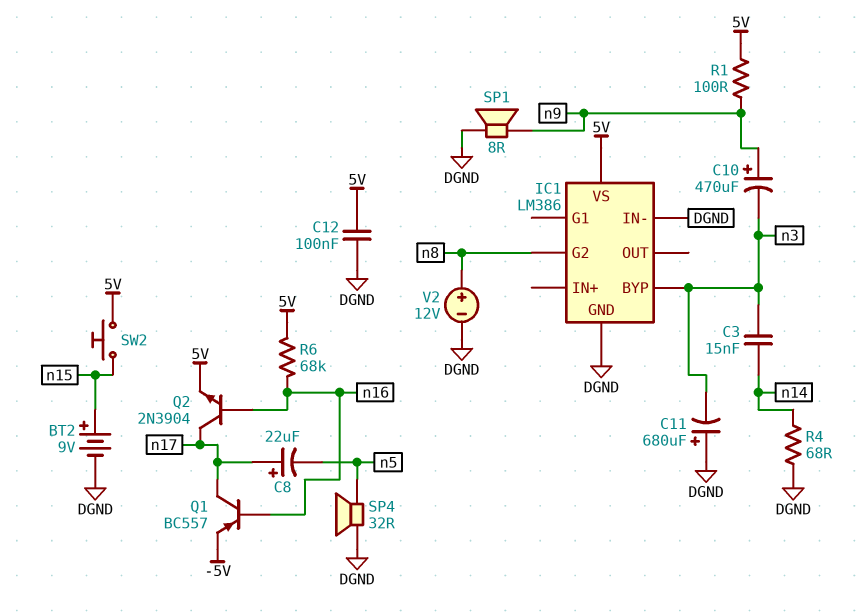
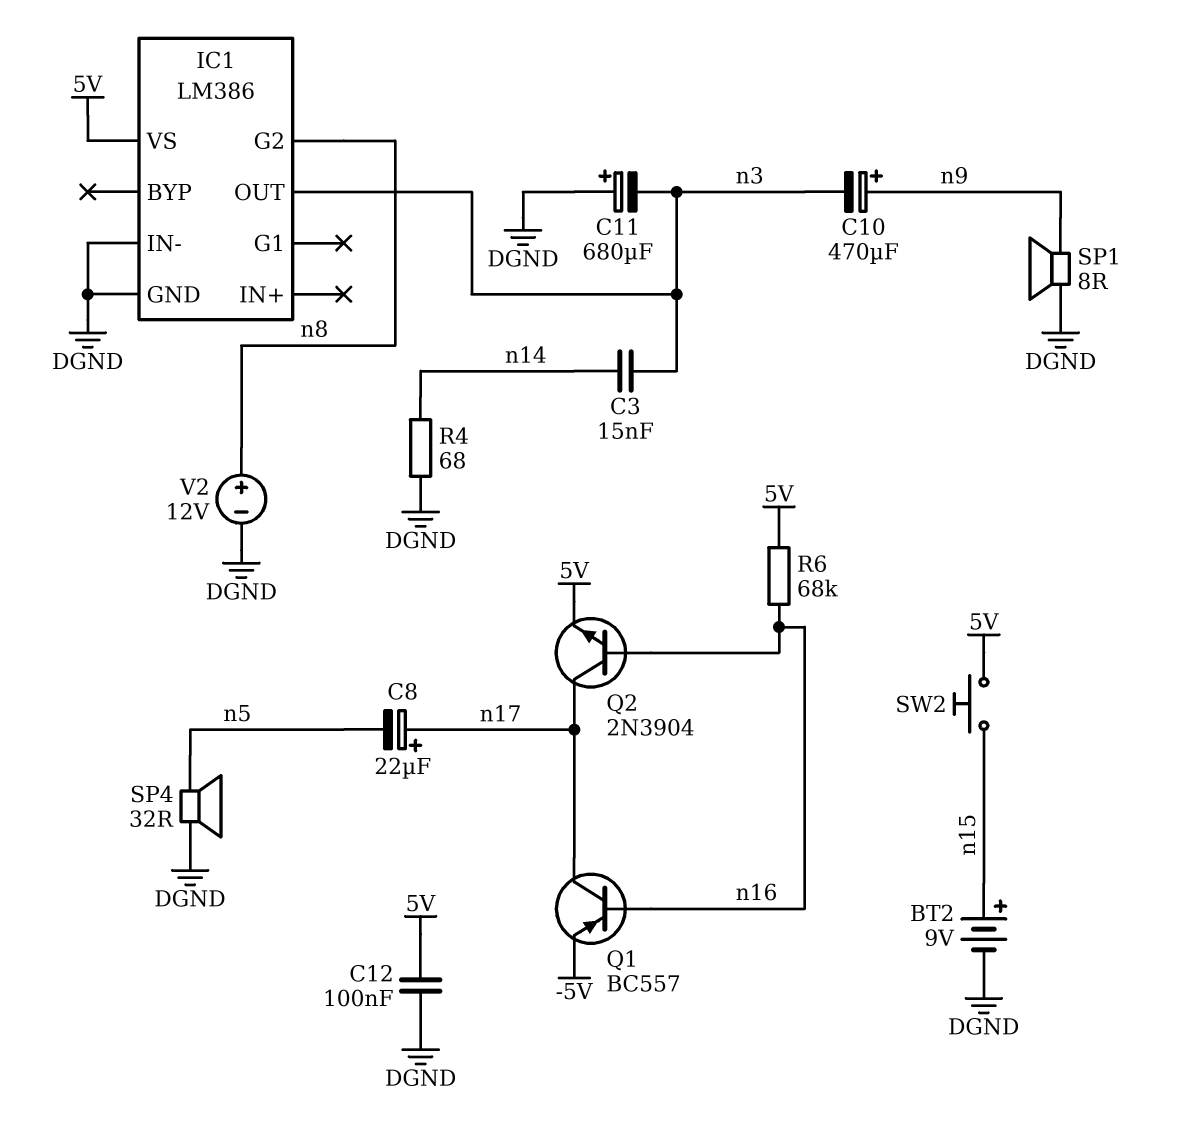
IC1 pin BYP: n3 -> none
IC1 pin OUT: none -> n3
R1: 100 (5V, n9) -> none

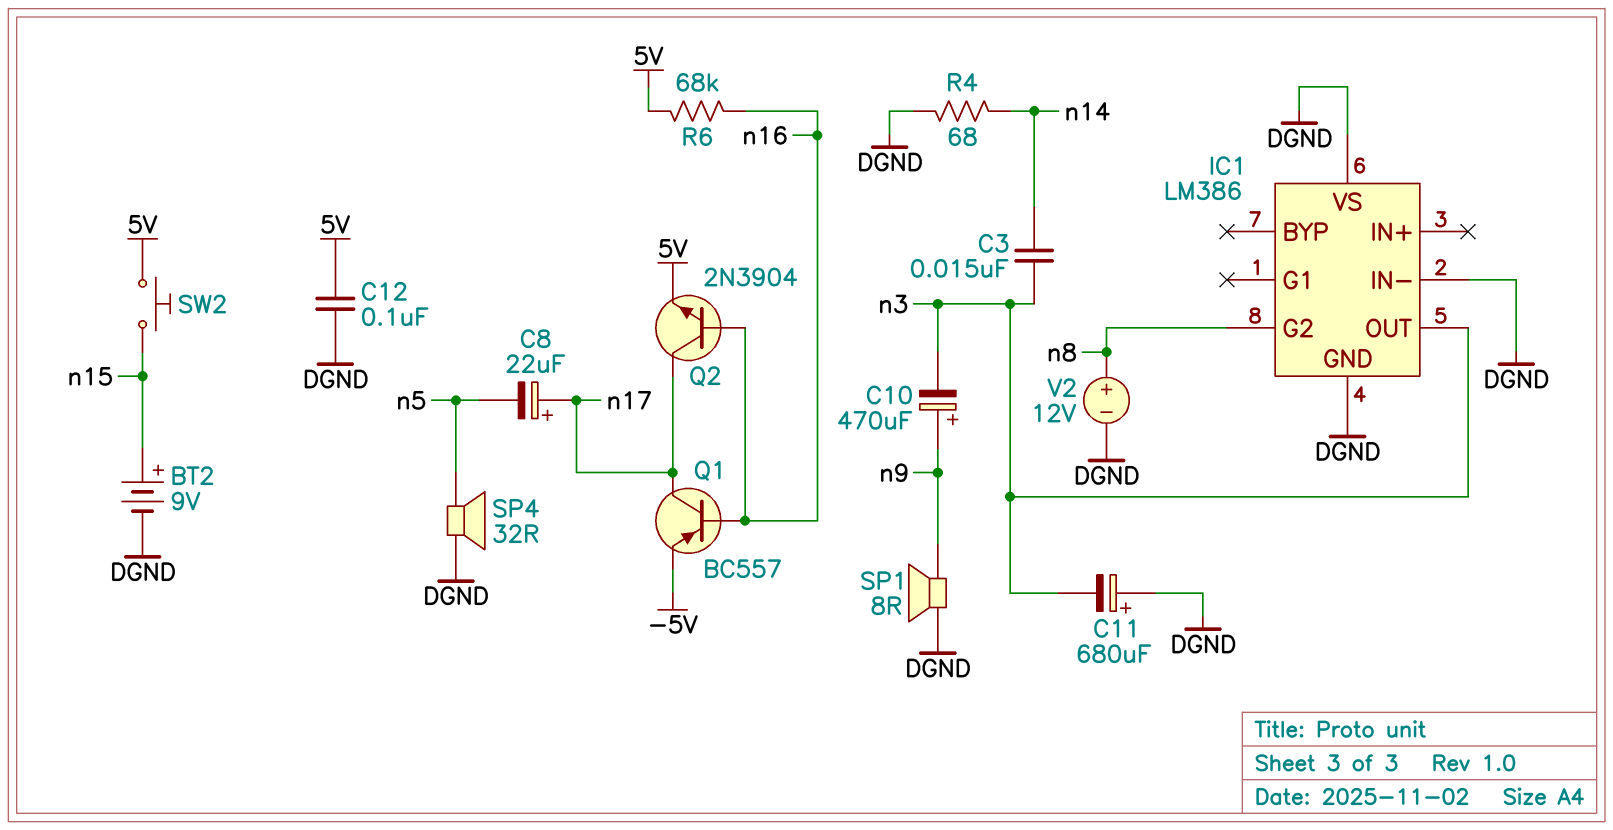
IC1 pin VS: 5V -> DGND

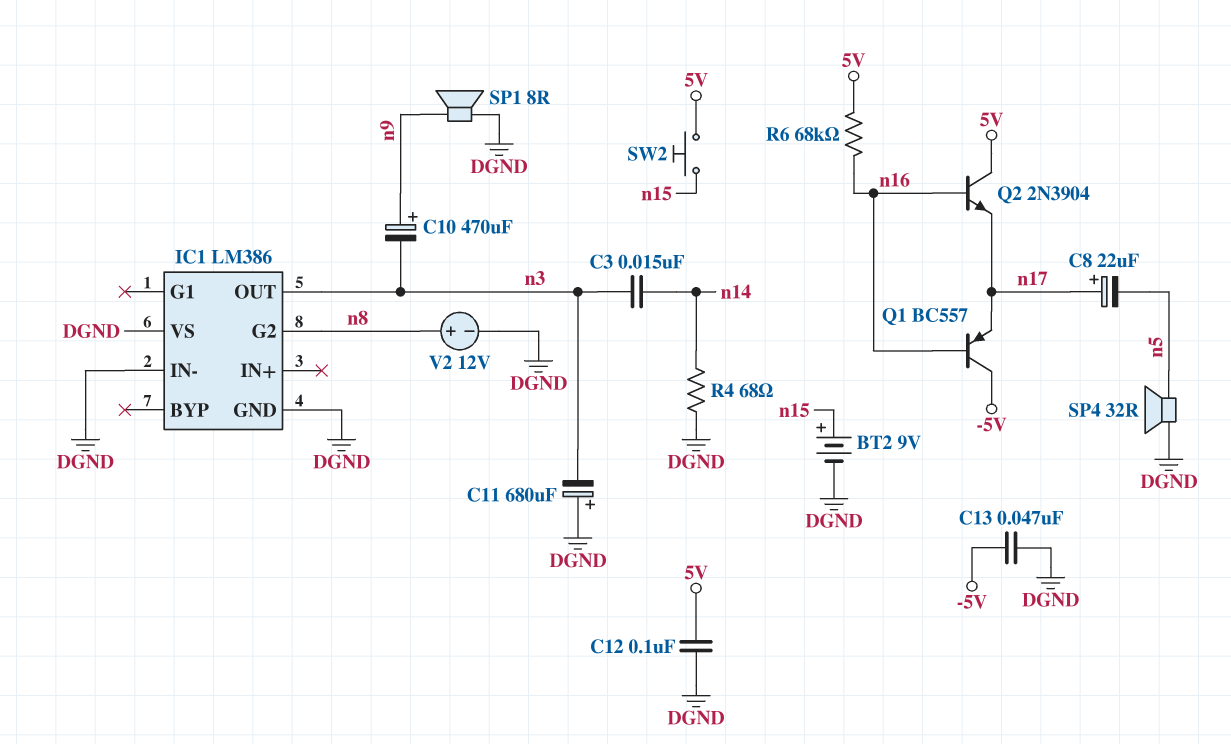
C13: none -> 47nF (-5V, DGND)
Q1: PNP BC557 (B n16, C n17, E -5V) -> PNP BC557 (B n16, C -5V, E n17)
Q2: NPN 2N3904 (B n16, C n17, E 5V) -> NPN 2N3904 (B n16, C 5V, E n17)

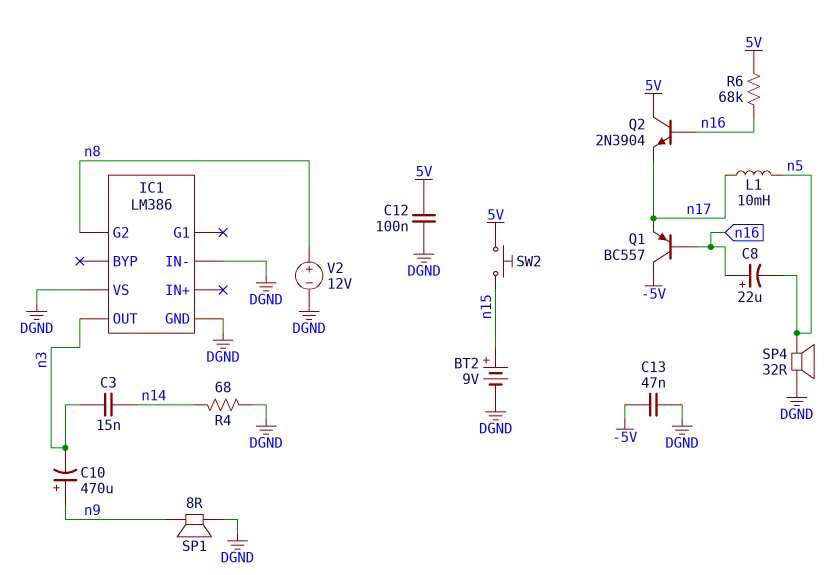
C8: 22uF (plus n17, minus n5) -> 22uF (plus n16, minus n5)
C11: 680uF (plus DGND, minus n3) -> none
L1: none -> 10mH (n5, n17)

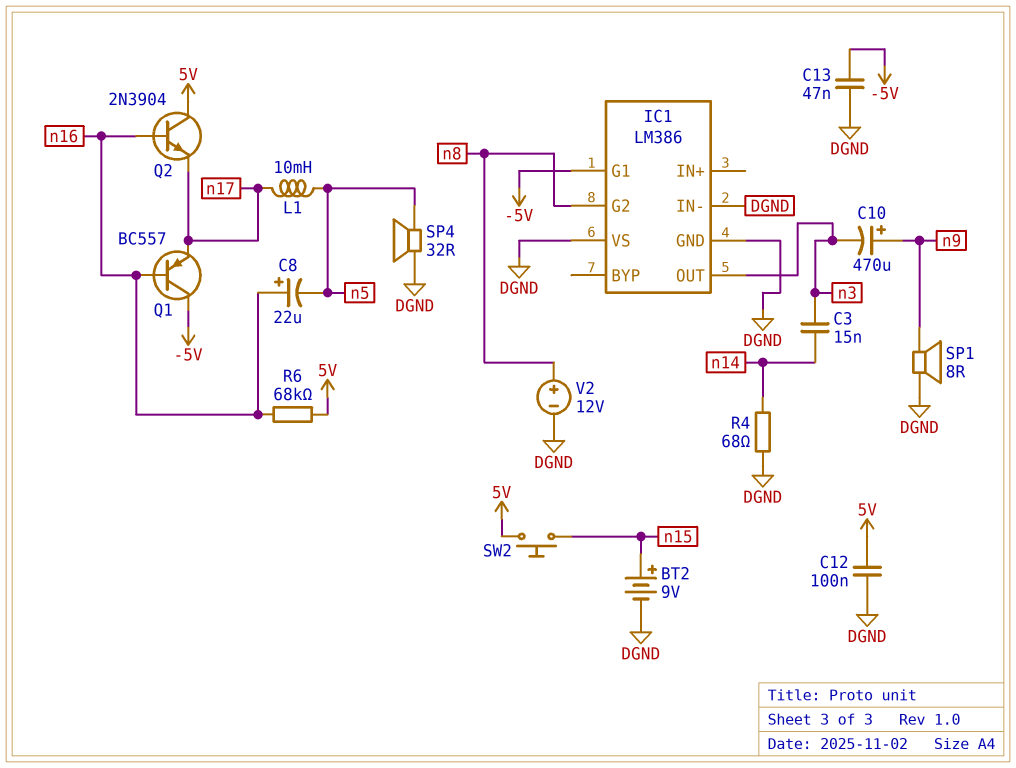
IC1 pin G1: none -> -5V

